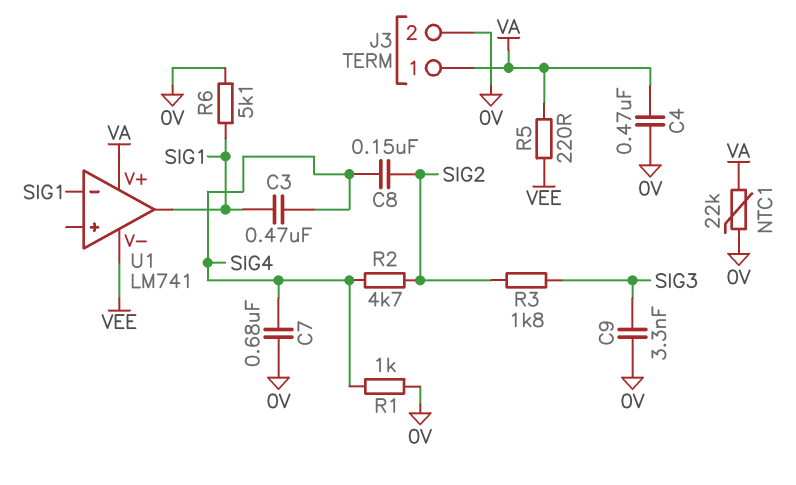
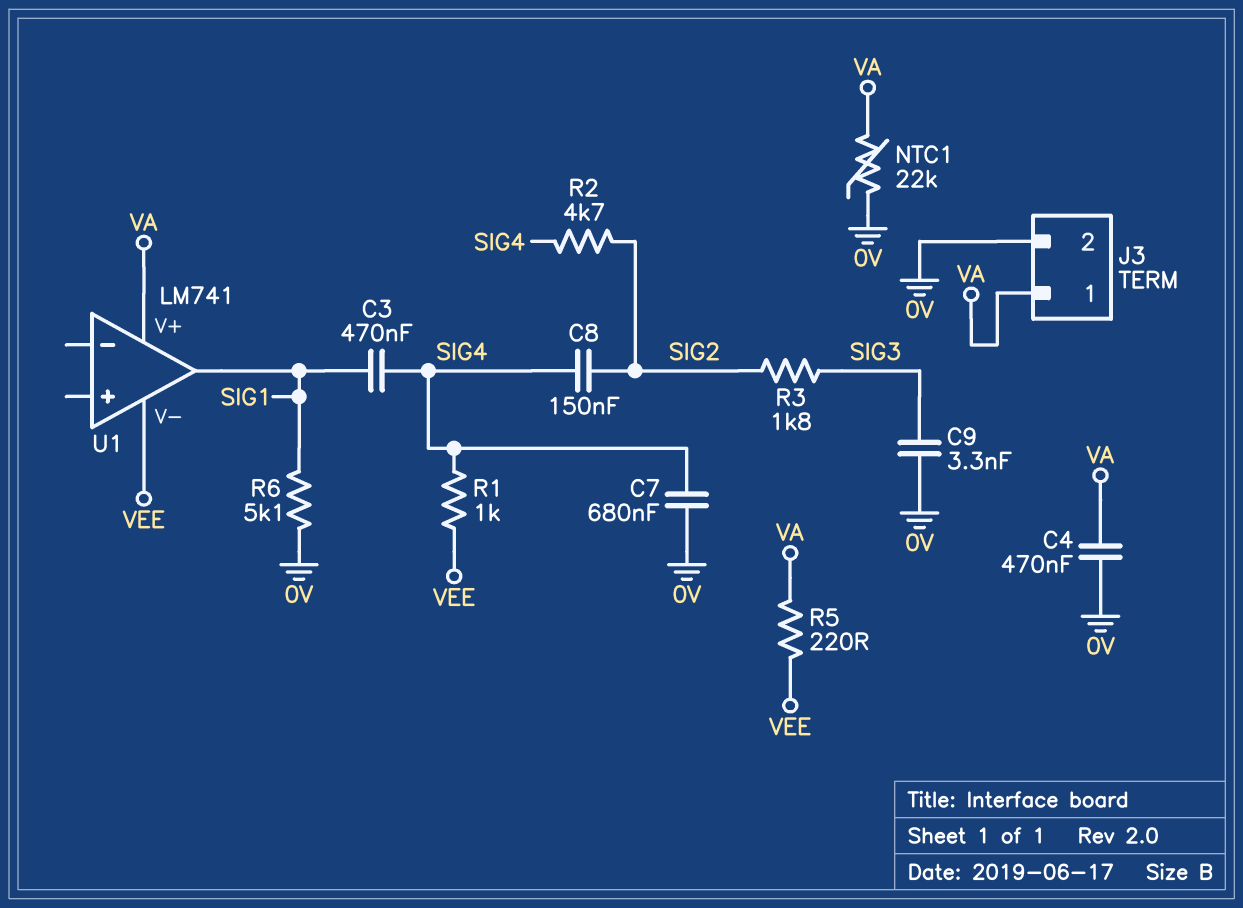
R1: 1k (0V, SIG4) -> 1k (SIG4, VEE)
U1 pin in-: SIG1 -> none

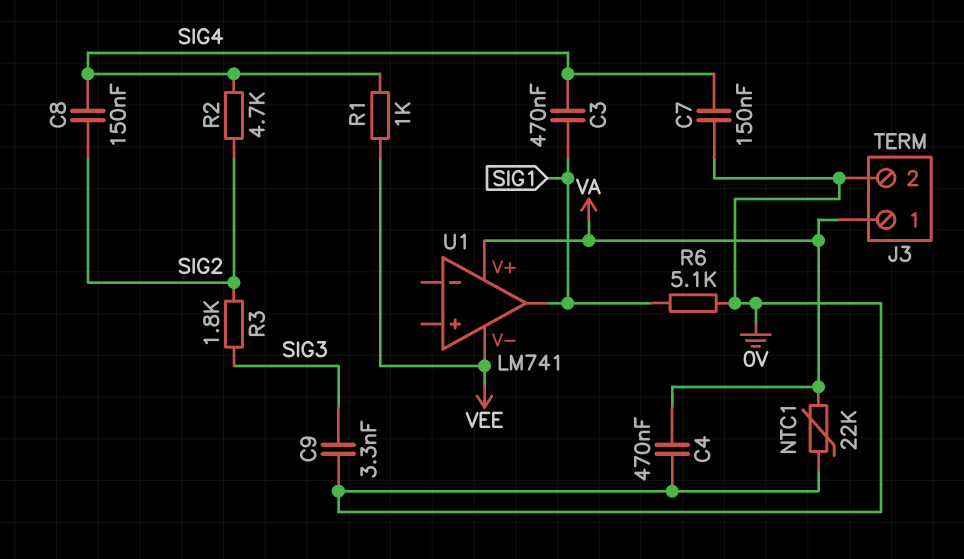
C7: 680nF (0V, SIG4) -> 150nF (0V, SIG4)
R5: 220 (VA, VEE) -> none

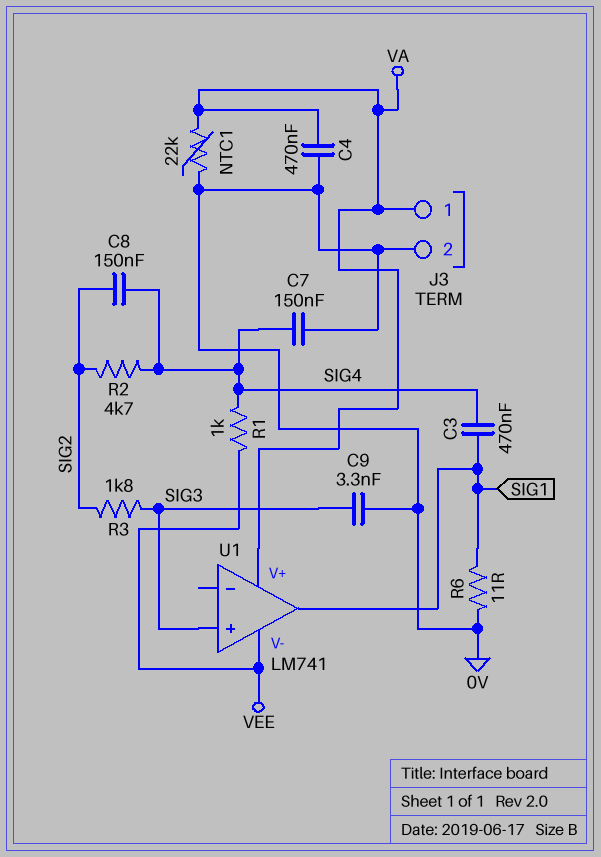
R6: 5.1k (0V, SIG1) -> 11 (0V, SIG1)
U1 pin in+: none -> SIG3

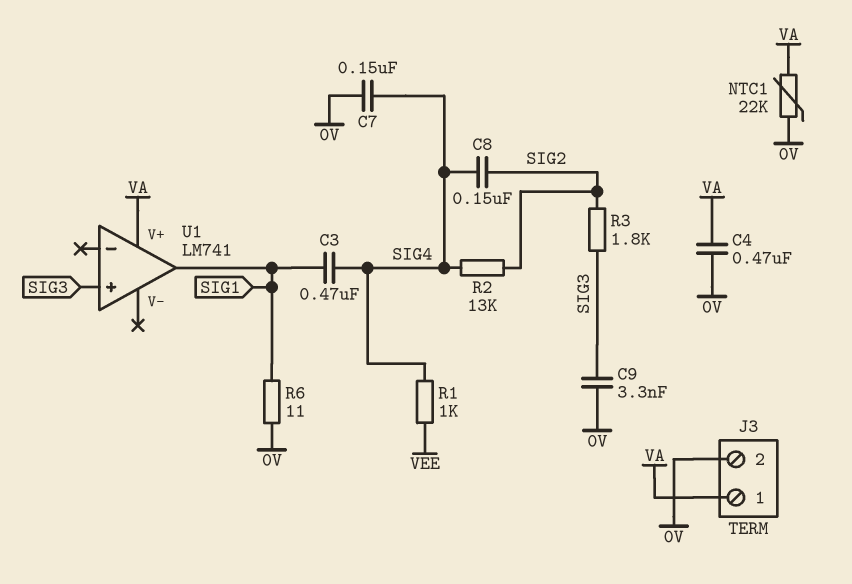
R2: 4.7k (SIG2, SIG4) -> 13k (SIG2, SIG4)
U1 pin V-: VEE -> none

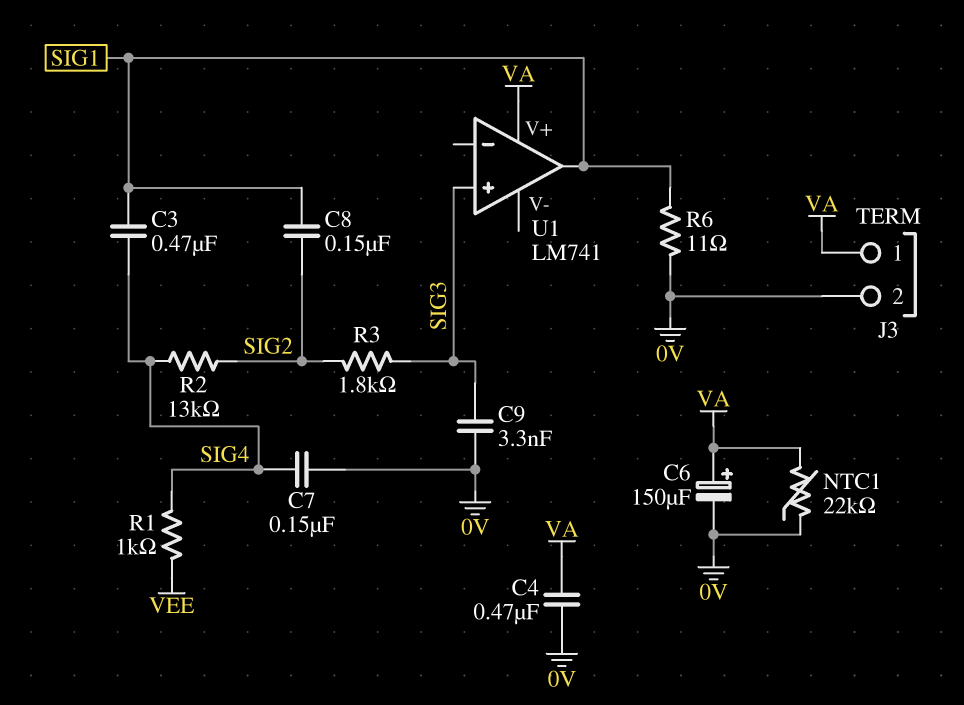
C6: none -> 150uF (plus VA, minus 0V)
C8: 150nF (SIG2, SIG4) -> 150nF (SIG1, SIG2)

